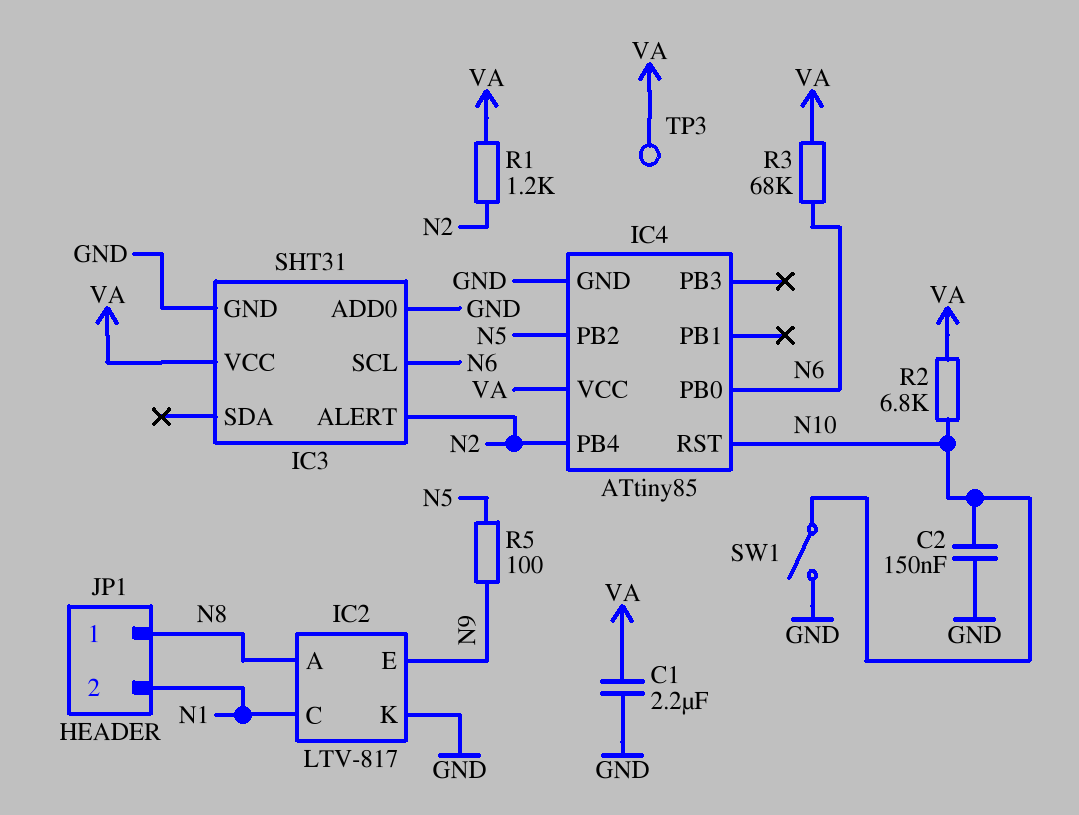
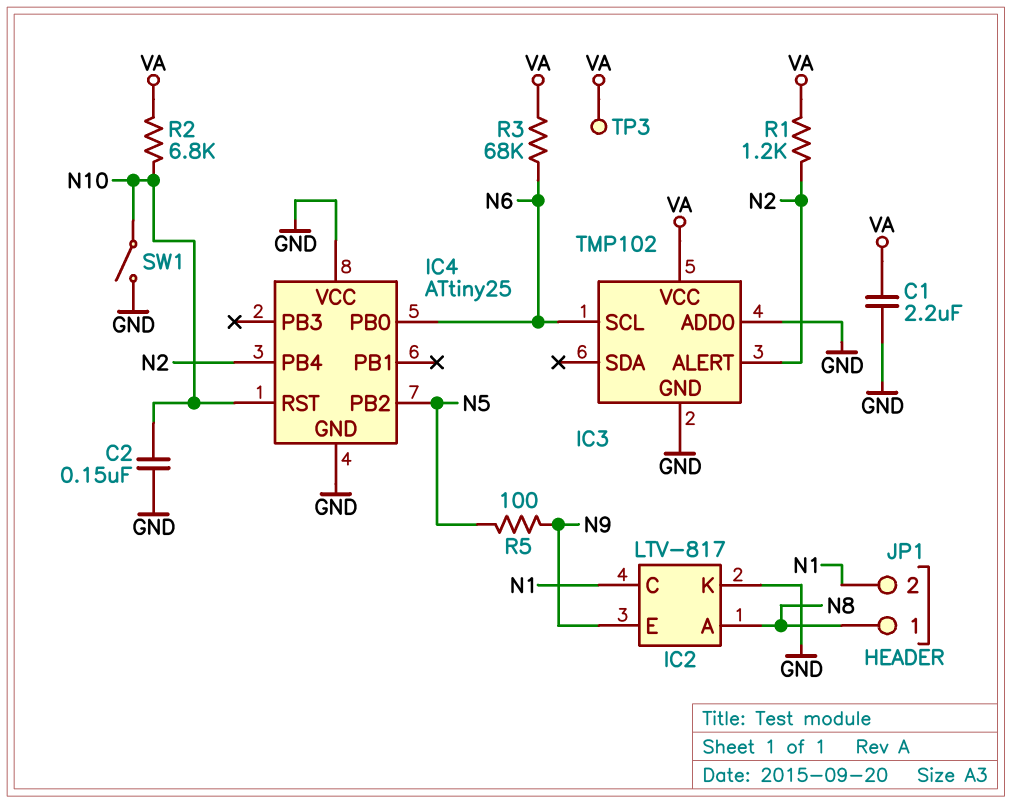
IC3: SHT31 -> TMP102
IC4: ATtiny85 -> ATtiny25
IC4 pin VCC: VA -> GND

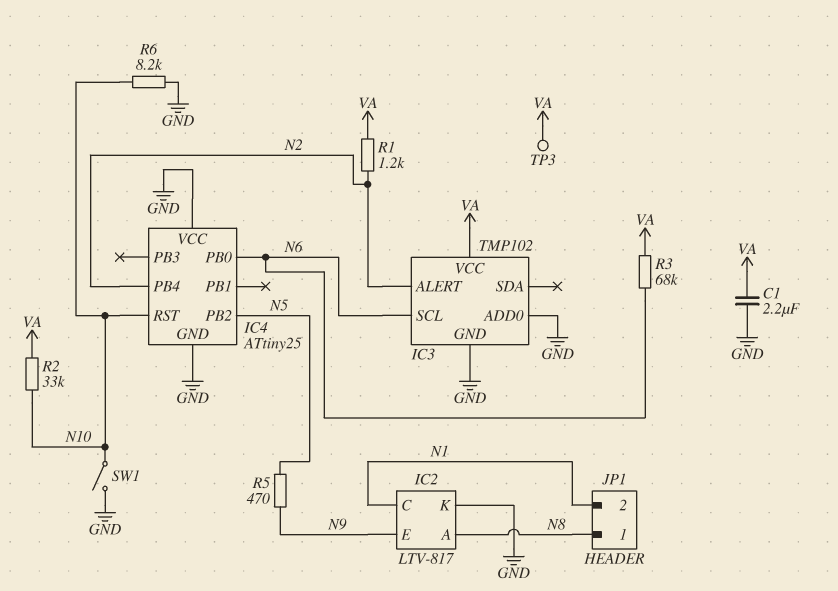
C2: 150nF (GND, N10) -> none
R2: 6.8k (N10, VA) -> 33k (N10, VA)
R5: 100 (N5, N9) -> 470 (N5, N9)
R6: none -> 8.2k (GND, N10)

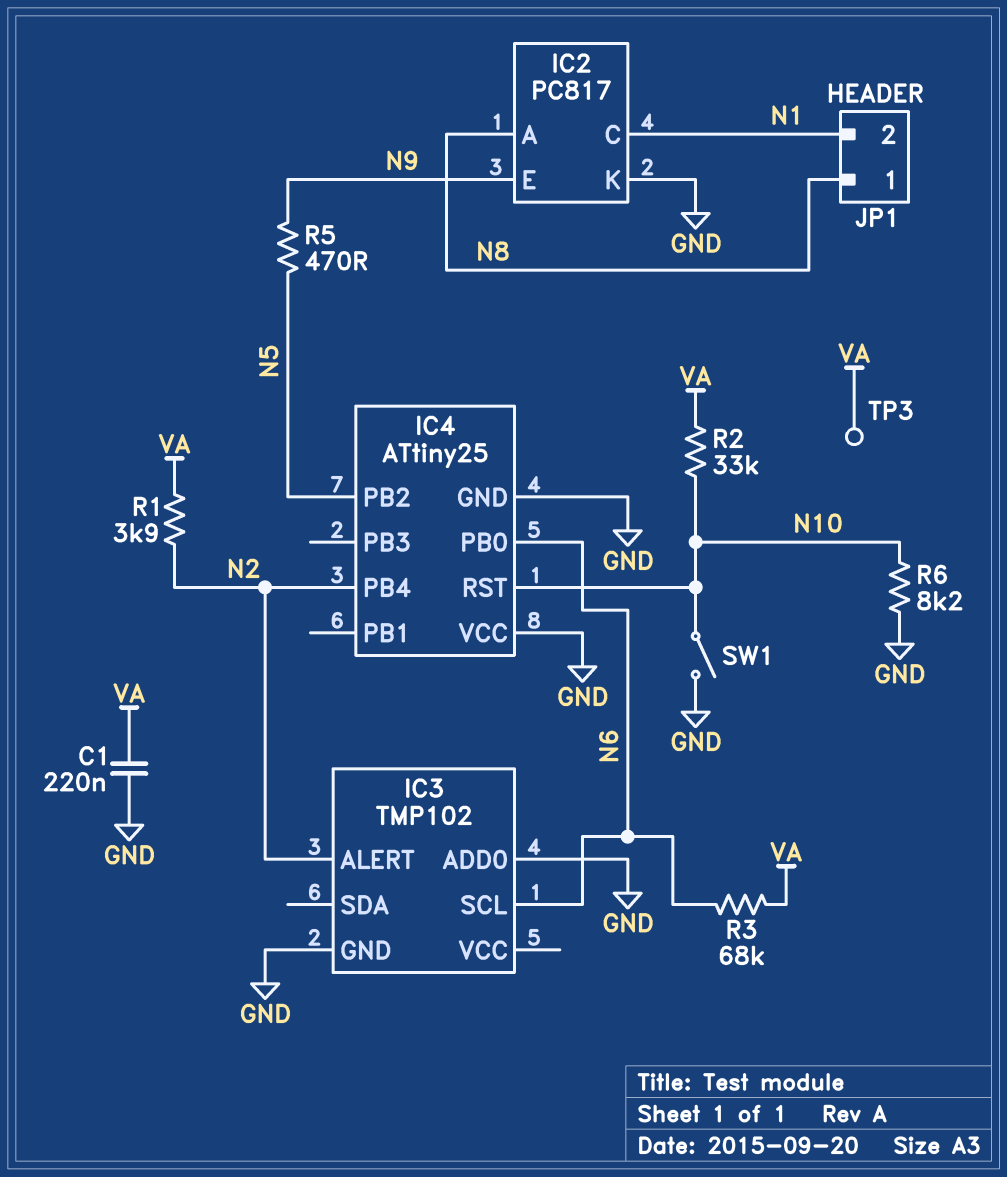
C1: 2.2uF (GND, VA) -> 220nF (GND, VA)
IC2: LTV-817 -> PC817
IC3 pin VCC: VA -> none
R1: 1.2k (N2, VA) -> 3.9k (N2, VA)

